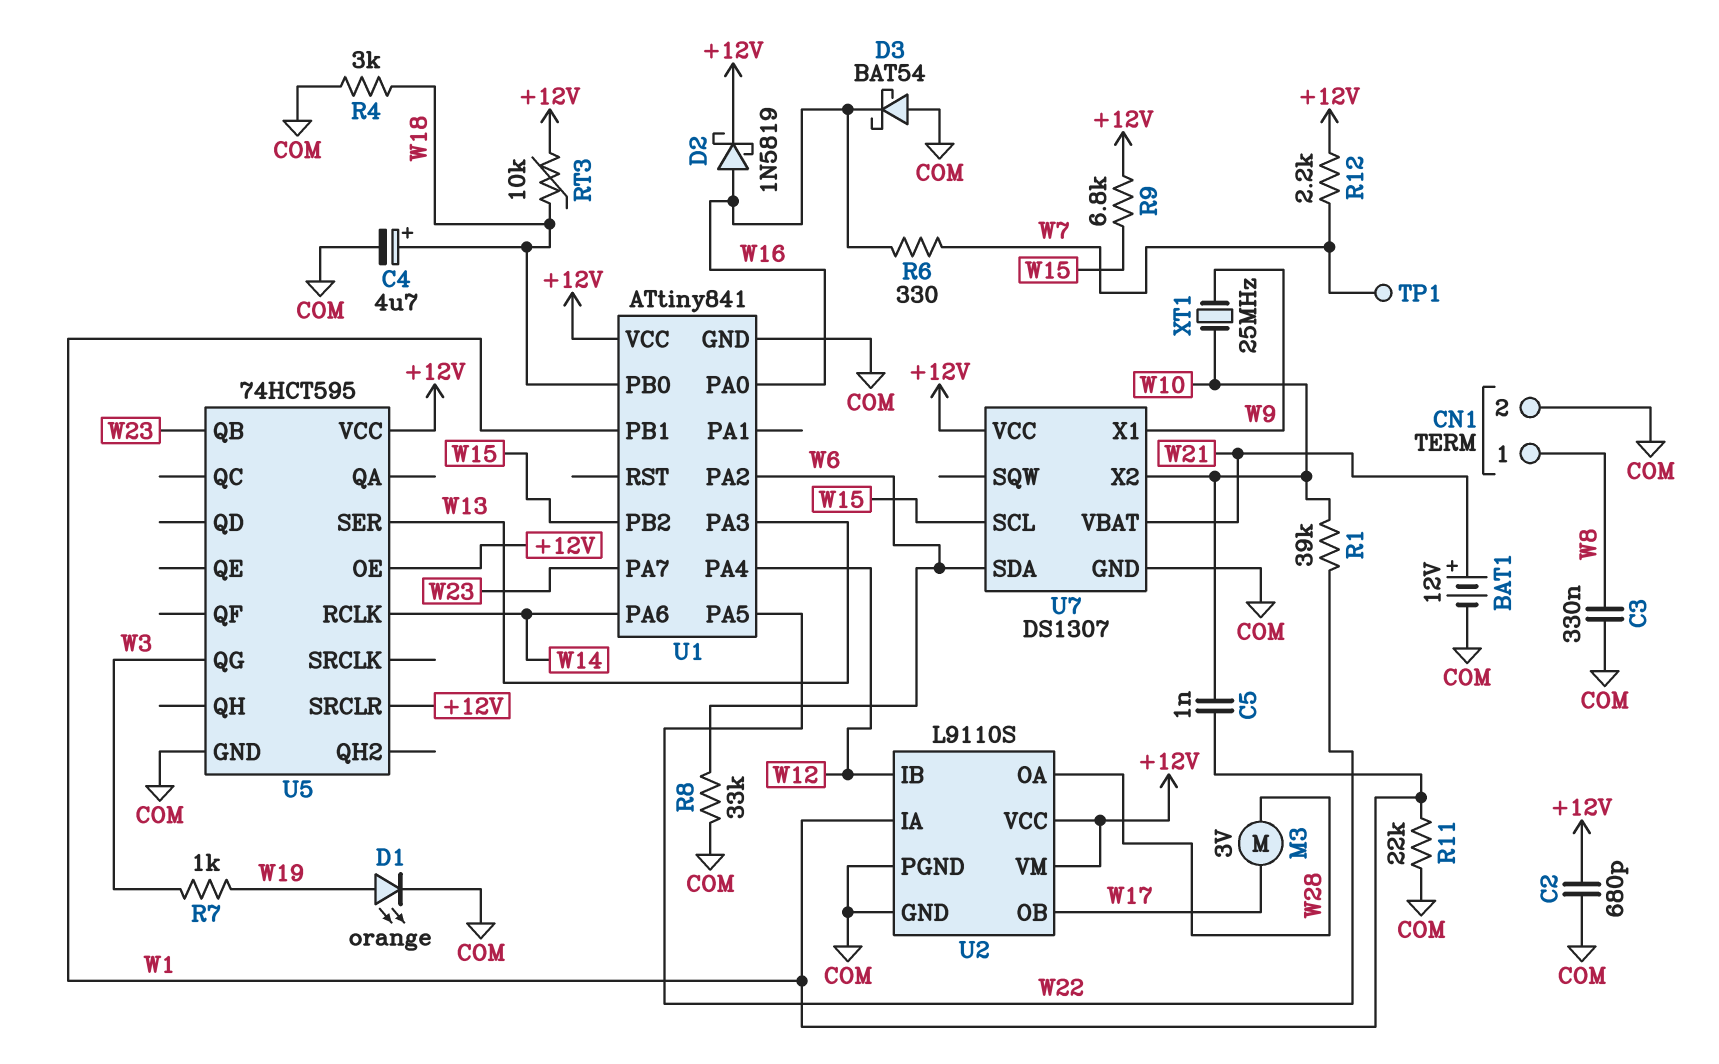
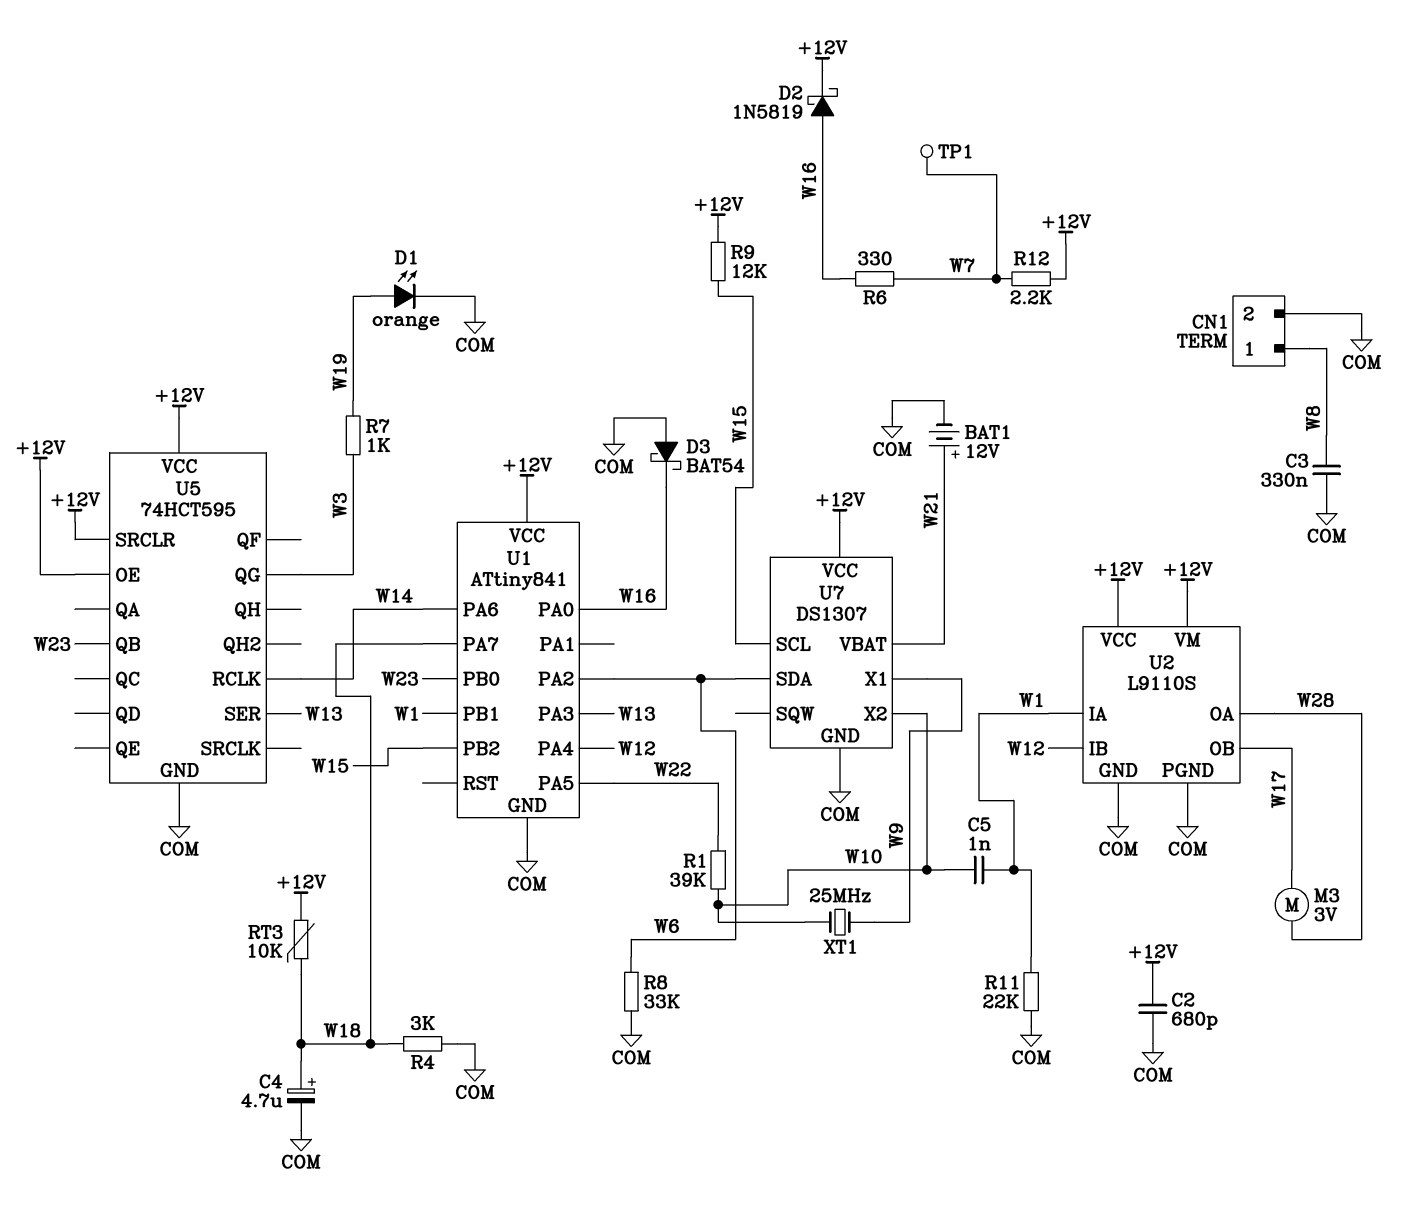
R9: 6.8k (+12V, W15) -> 12k (+12V, W15)
U1 pin PA7: W23 -> W18
U1 pin PB0: W18 -> W23

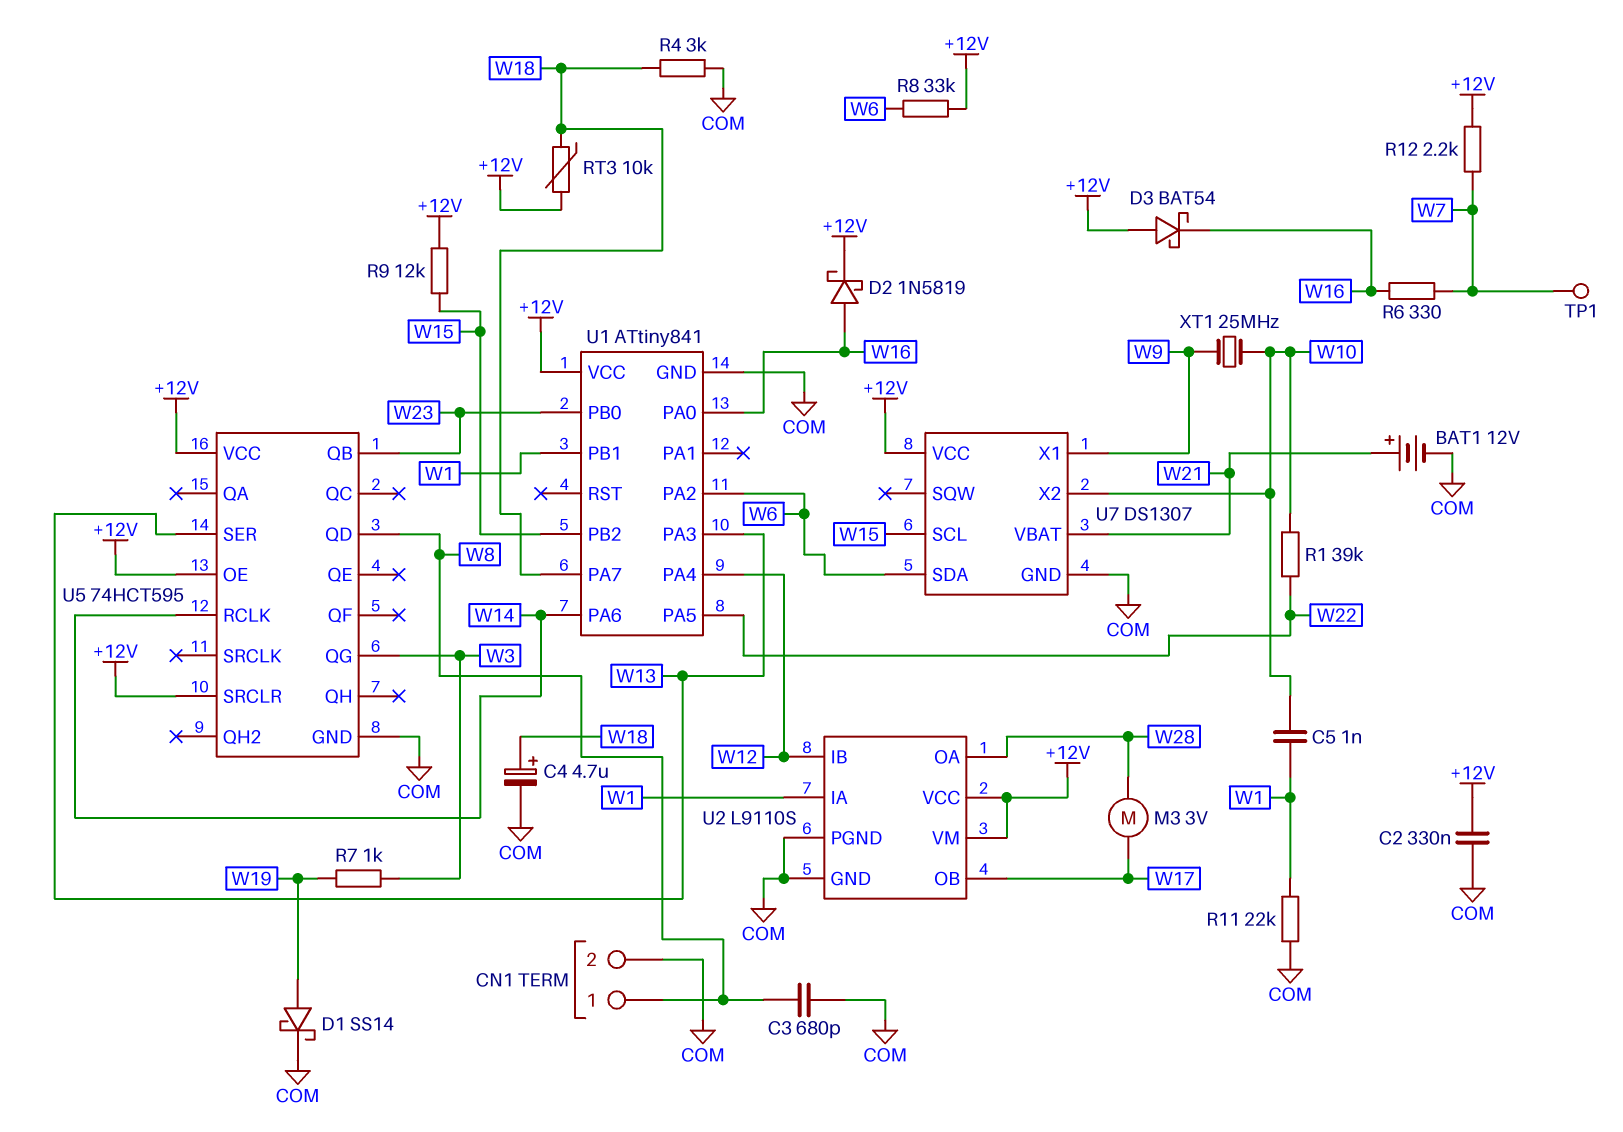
C2: 680pF (+12V, COM) -> 330nF (+12V, COM)
C3: 330nF (COM, W8) -> 680pF (COM, W8)
D1: LED orange (A W19, K COM) -> schottky SS14 (A W19, K COM)
D3: schottky BAT54 (A COM, K W16) -> schottky BAT54 (A +12V, K W16)
R8: 33k (COM, W6) -> 33k (+12V, W6)
U5 pin QD: none -> W8

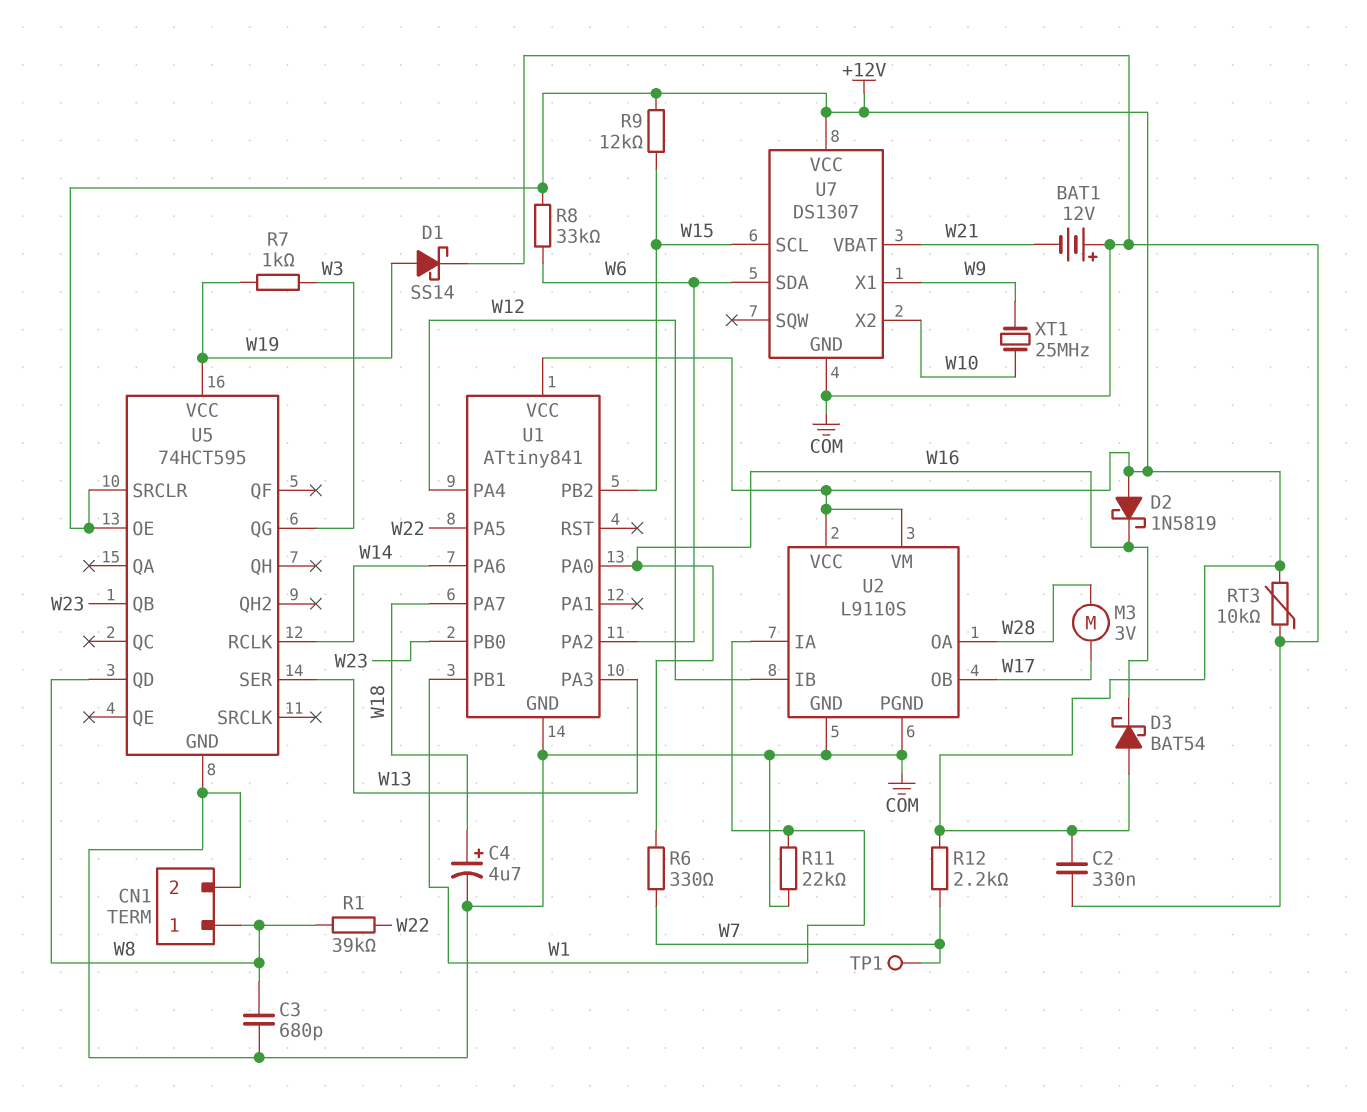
BAT1: 12V (plus W21, minus COM) -> 12V (plus COM, minus W21)
C5: 1nF (W1, W10) -> none
D2: schottky 1N5819 (A W16, K +12V) -> schottky 1N5819 (A +12V, K W16)
R1: 39k (W10, W22) -> 39k (W8, W22)
R4: 3k (COM, W18) -> none
RT3: 10k (+12V, W18) -> 10k (+12V, COM)
U5 pin VCC: +12V -> W19

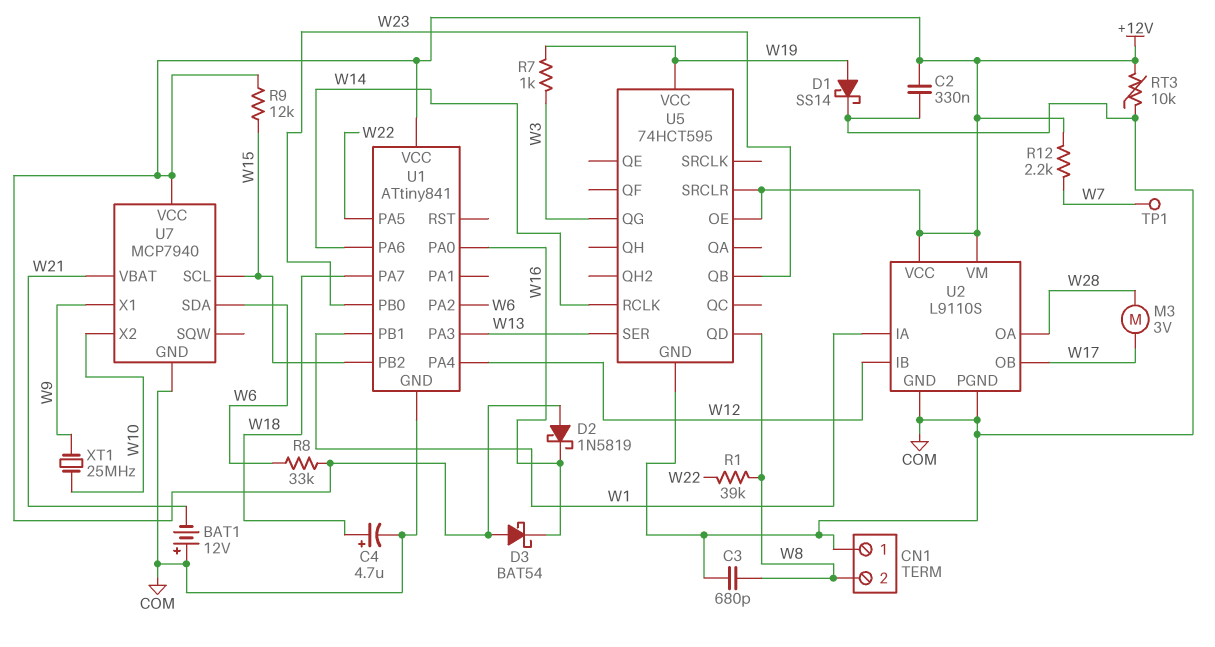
CN1 pin 1: W8 -> COM
CN1 pin 2: COM -> W8
R6: 330 (W7, W16) -> none
R11: 22k (COM, W1) -> none
U7: DS1307 -> MCP7940

